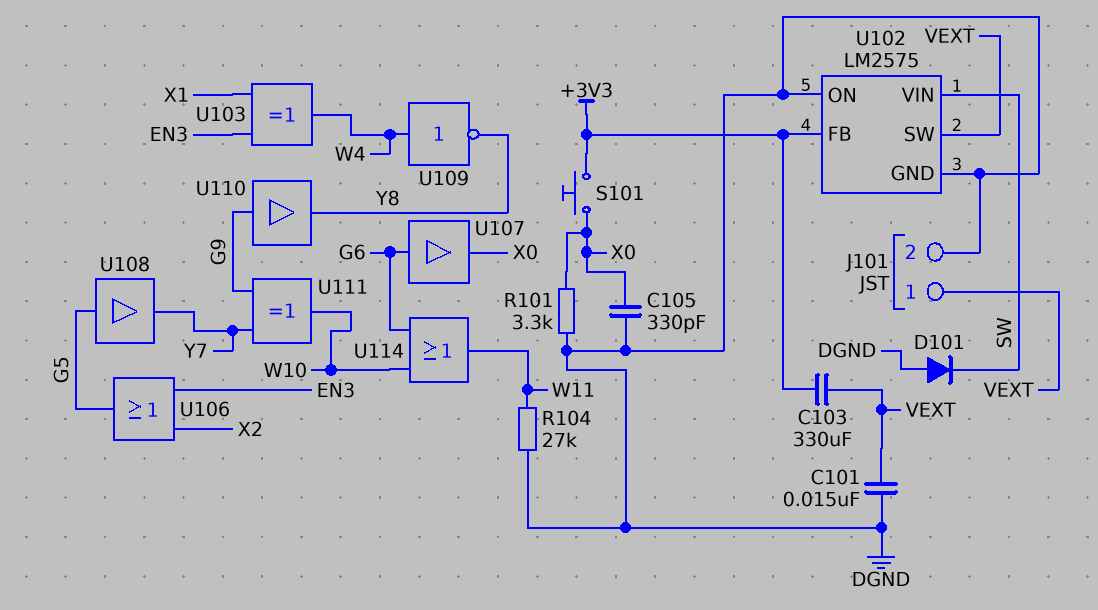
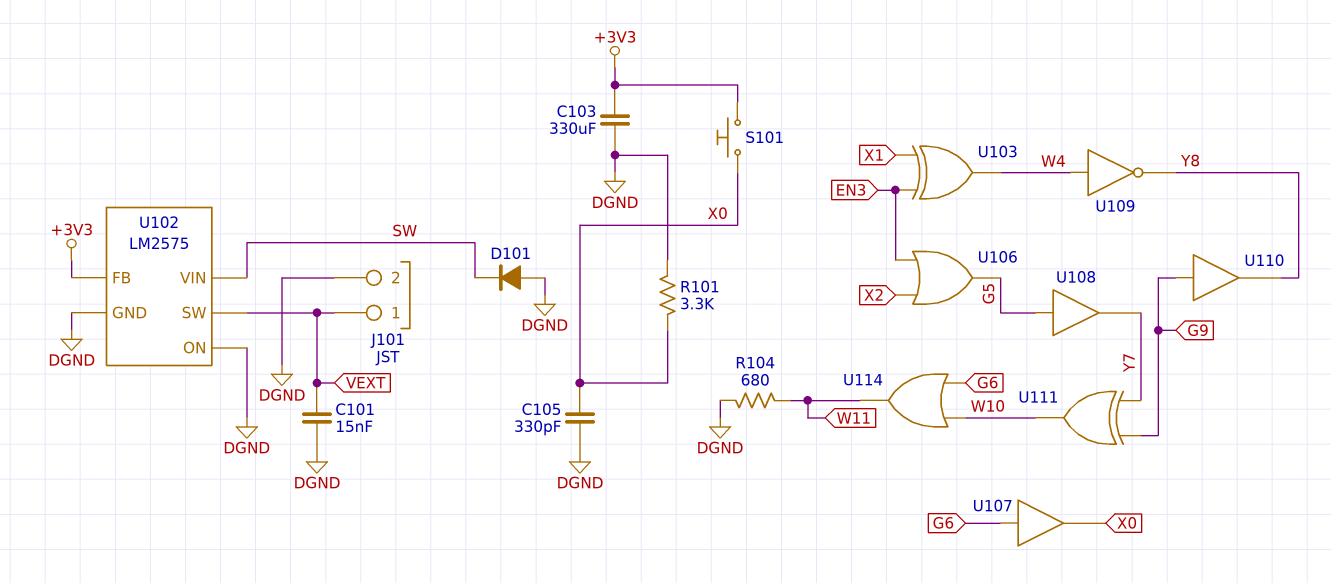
C103: 330uF (+3V3, VEXT) -> 330uF (+3V3, DGND)
R104: 27k (DGND, W11) -> 680 (DGND, W11)

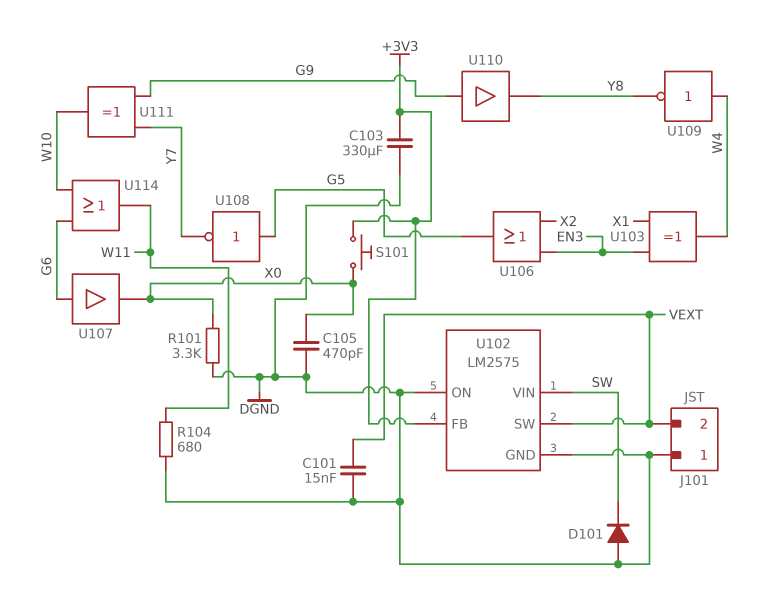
C105: 330pF (DGND, X0) -> 470pF (DGND, X0)
J101 pin 1: VEXT -> DGND
J101 pin 2: DGND -> VEXT
U108: buffer (in G5, out Y7) -> NOT (in G5, out Y7)

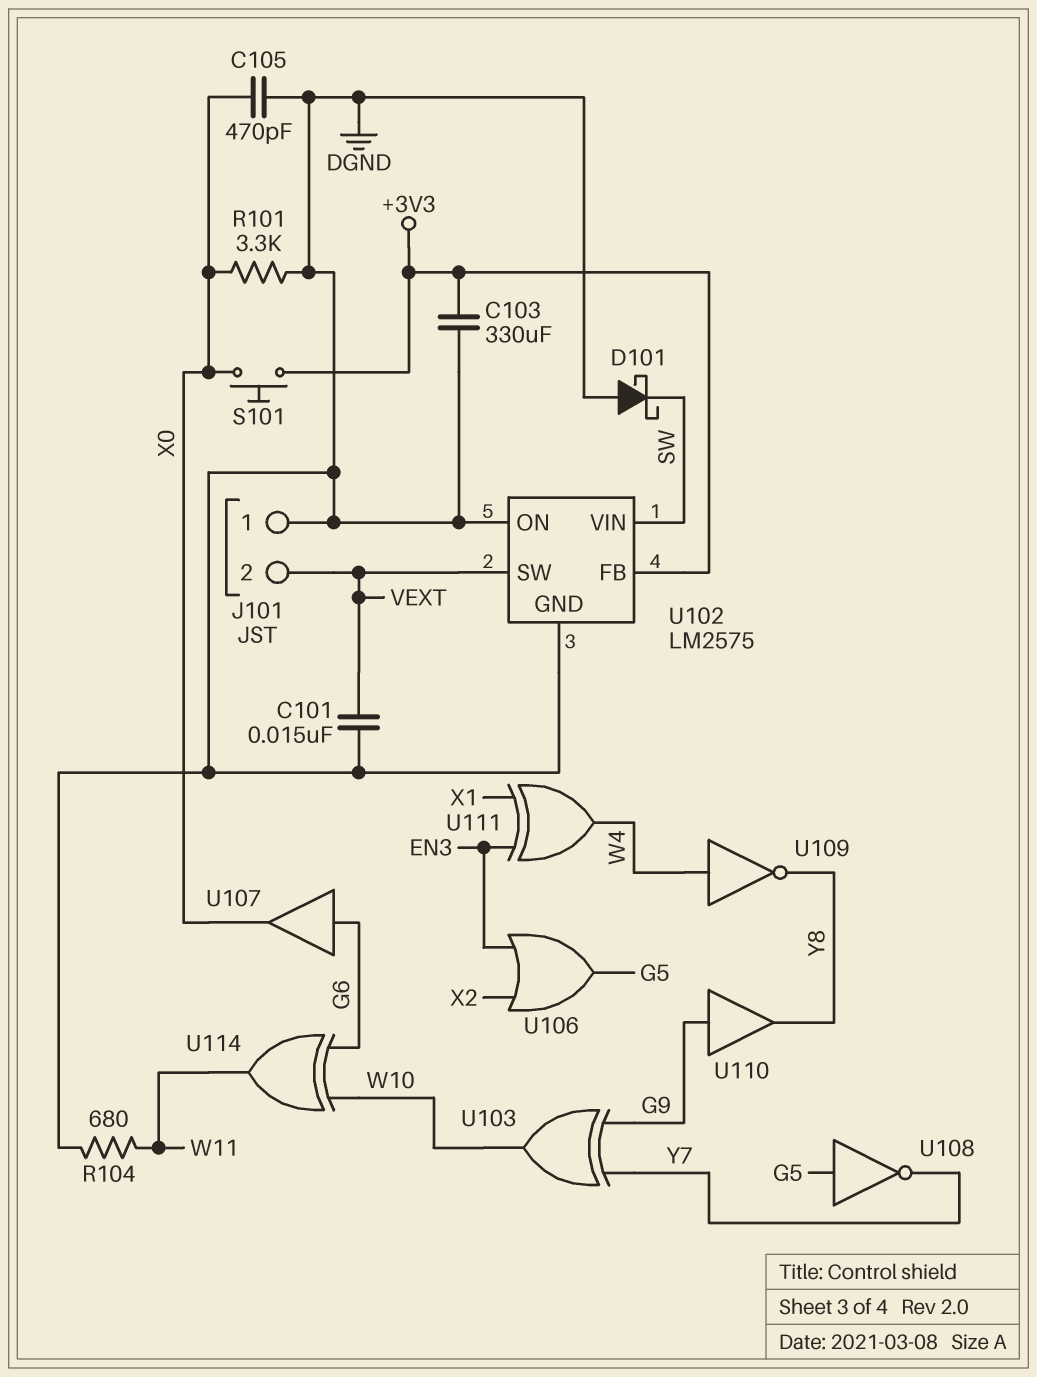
D101: diode (A DGND, K SW) -> schottky (A DGND, K SW)
U103: XOR (in EN3, in X1, out W4) -> XOR (in G9, in Y7, out W10)
U111: XOR (in G9, in Y7, out W10) -> XOR (in EN3, in X1, out W4)
U114: OR (in G6, in W10, out W11) -> XOR (in G6, in W10, out W11)

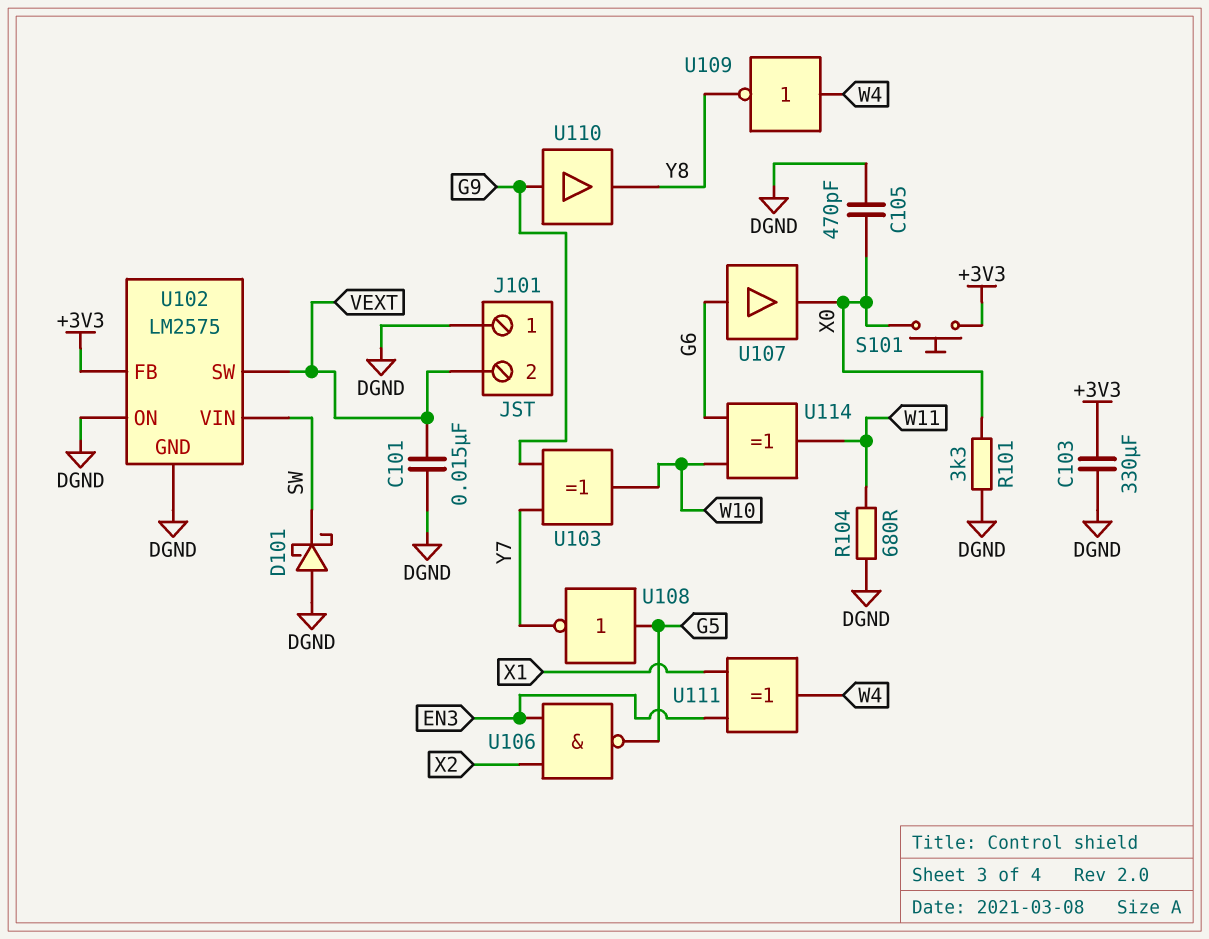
U106: OR (in EN3, in X2, out G5) -> NAND (in EN3, in X2, out G5)

